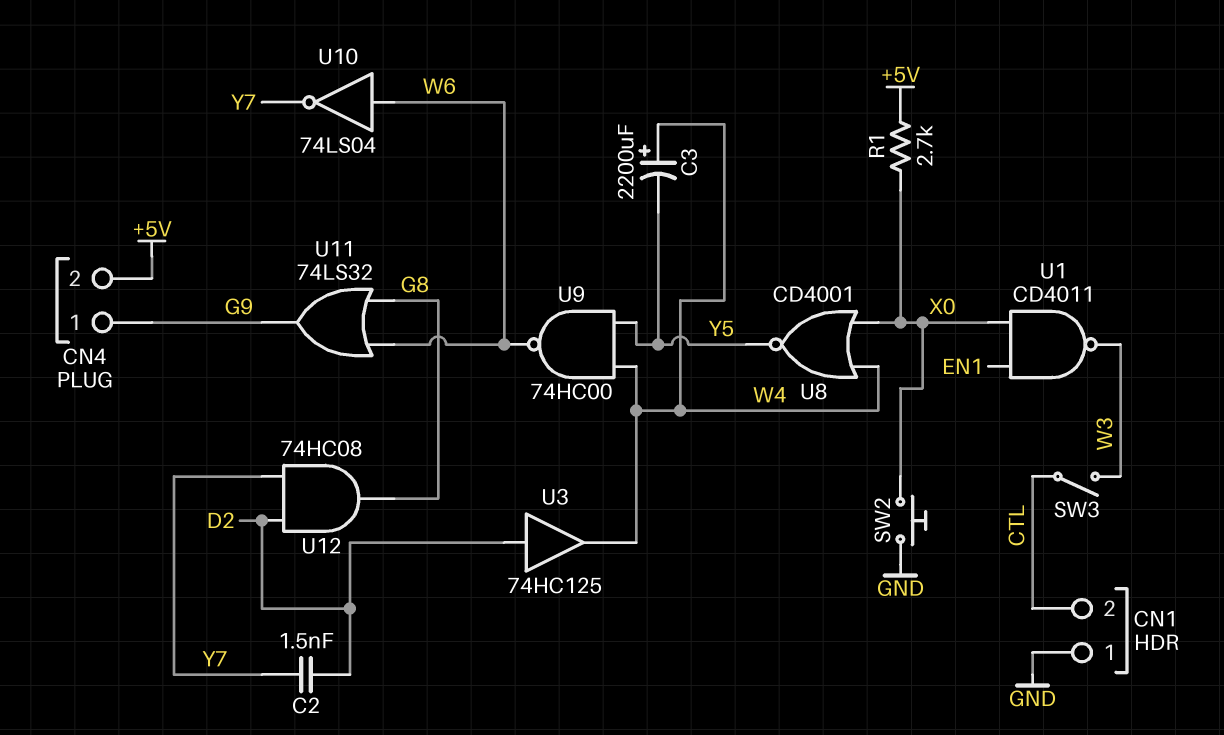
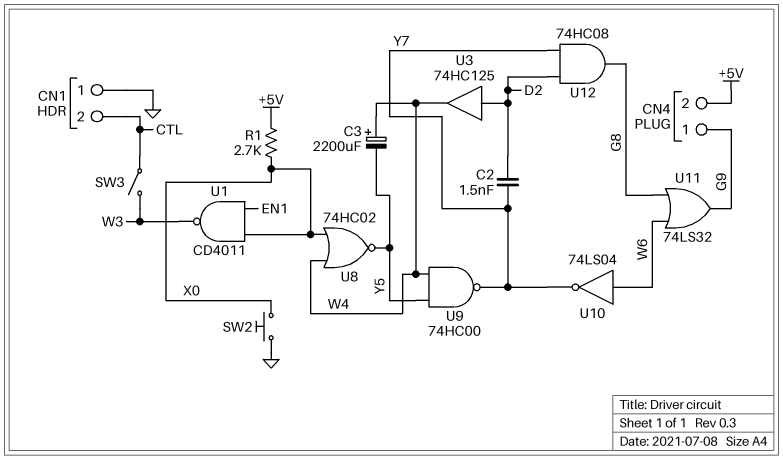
U8: NOR CD4001 (in W4, in X0, out Y5) -> NOR 74HC02 (in W4, in X0, out Y5)
U9: NAND 74HC00 (in W4, in Y5, out W6) -> NAND 74HC00 (in W4, in Y5, out Y7)

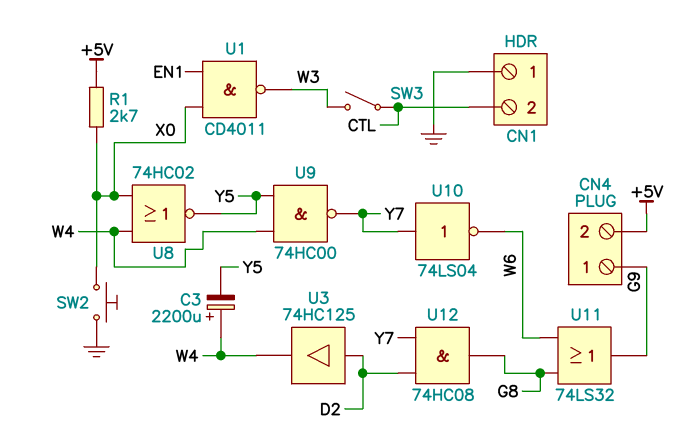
C2: 1.5nF (D2, Y7) -> none
U10: NOT 74LS04 (in W6, out Y7) -> NOT 74LS04 (in Y7, out W6)

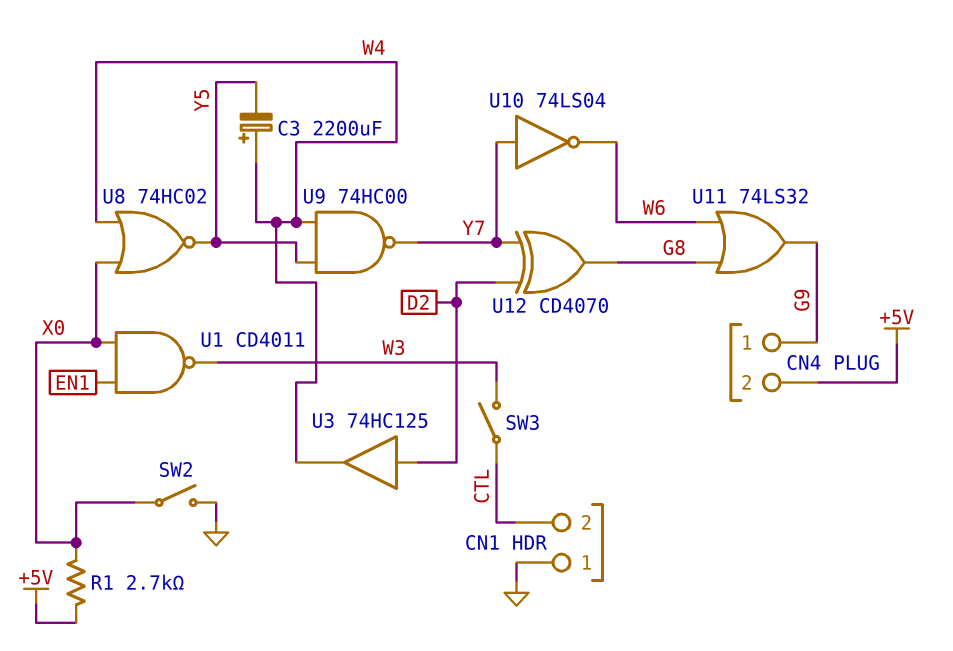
SW2: button (GND, X0) -> switch (GND, X0)
U12: AND 74HC08 (in D2, in Y7, out G8) -> XOR CD4070 (in D2, in Y7, out G8)

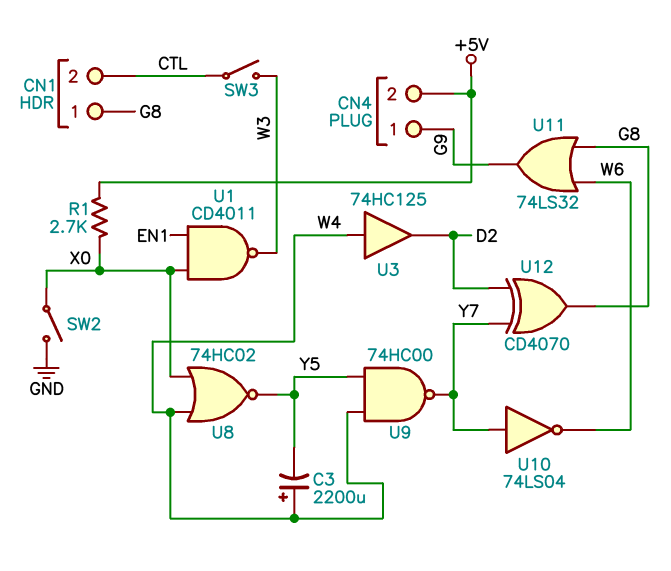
CN1 pin 1: GND -> G8
U3: buffer 74HC125 (in D2, out W4) -> buffer 74HC125 (in W4, out D2)

